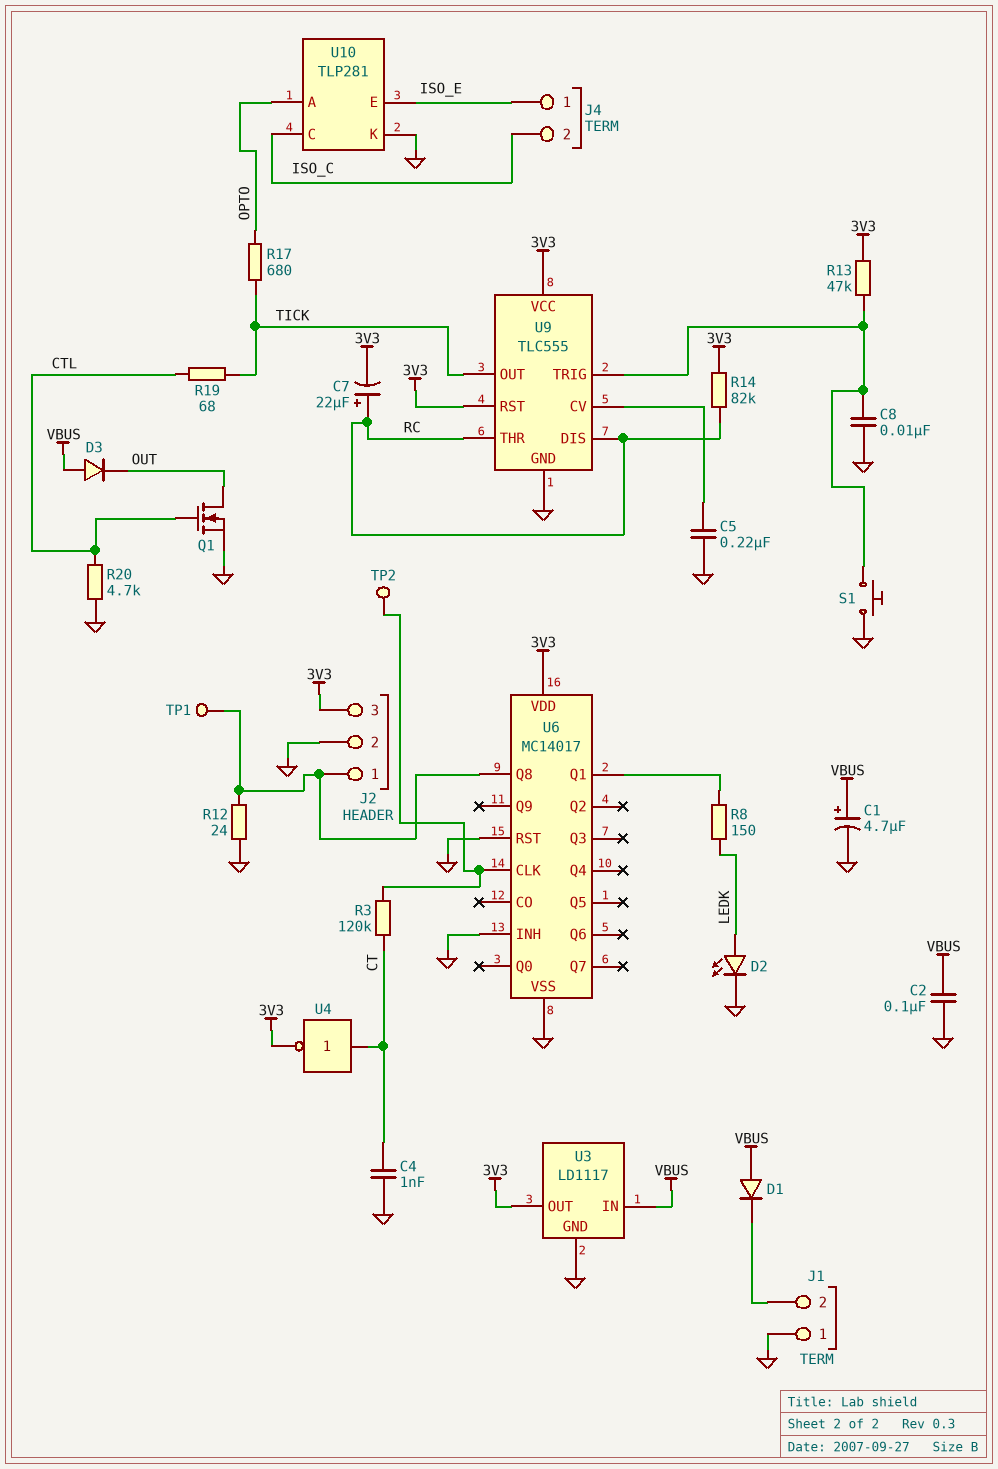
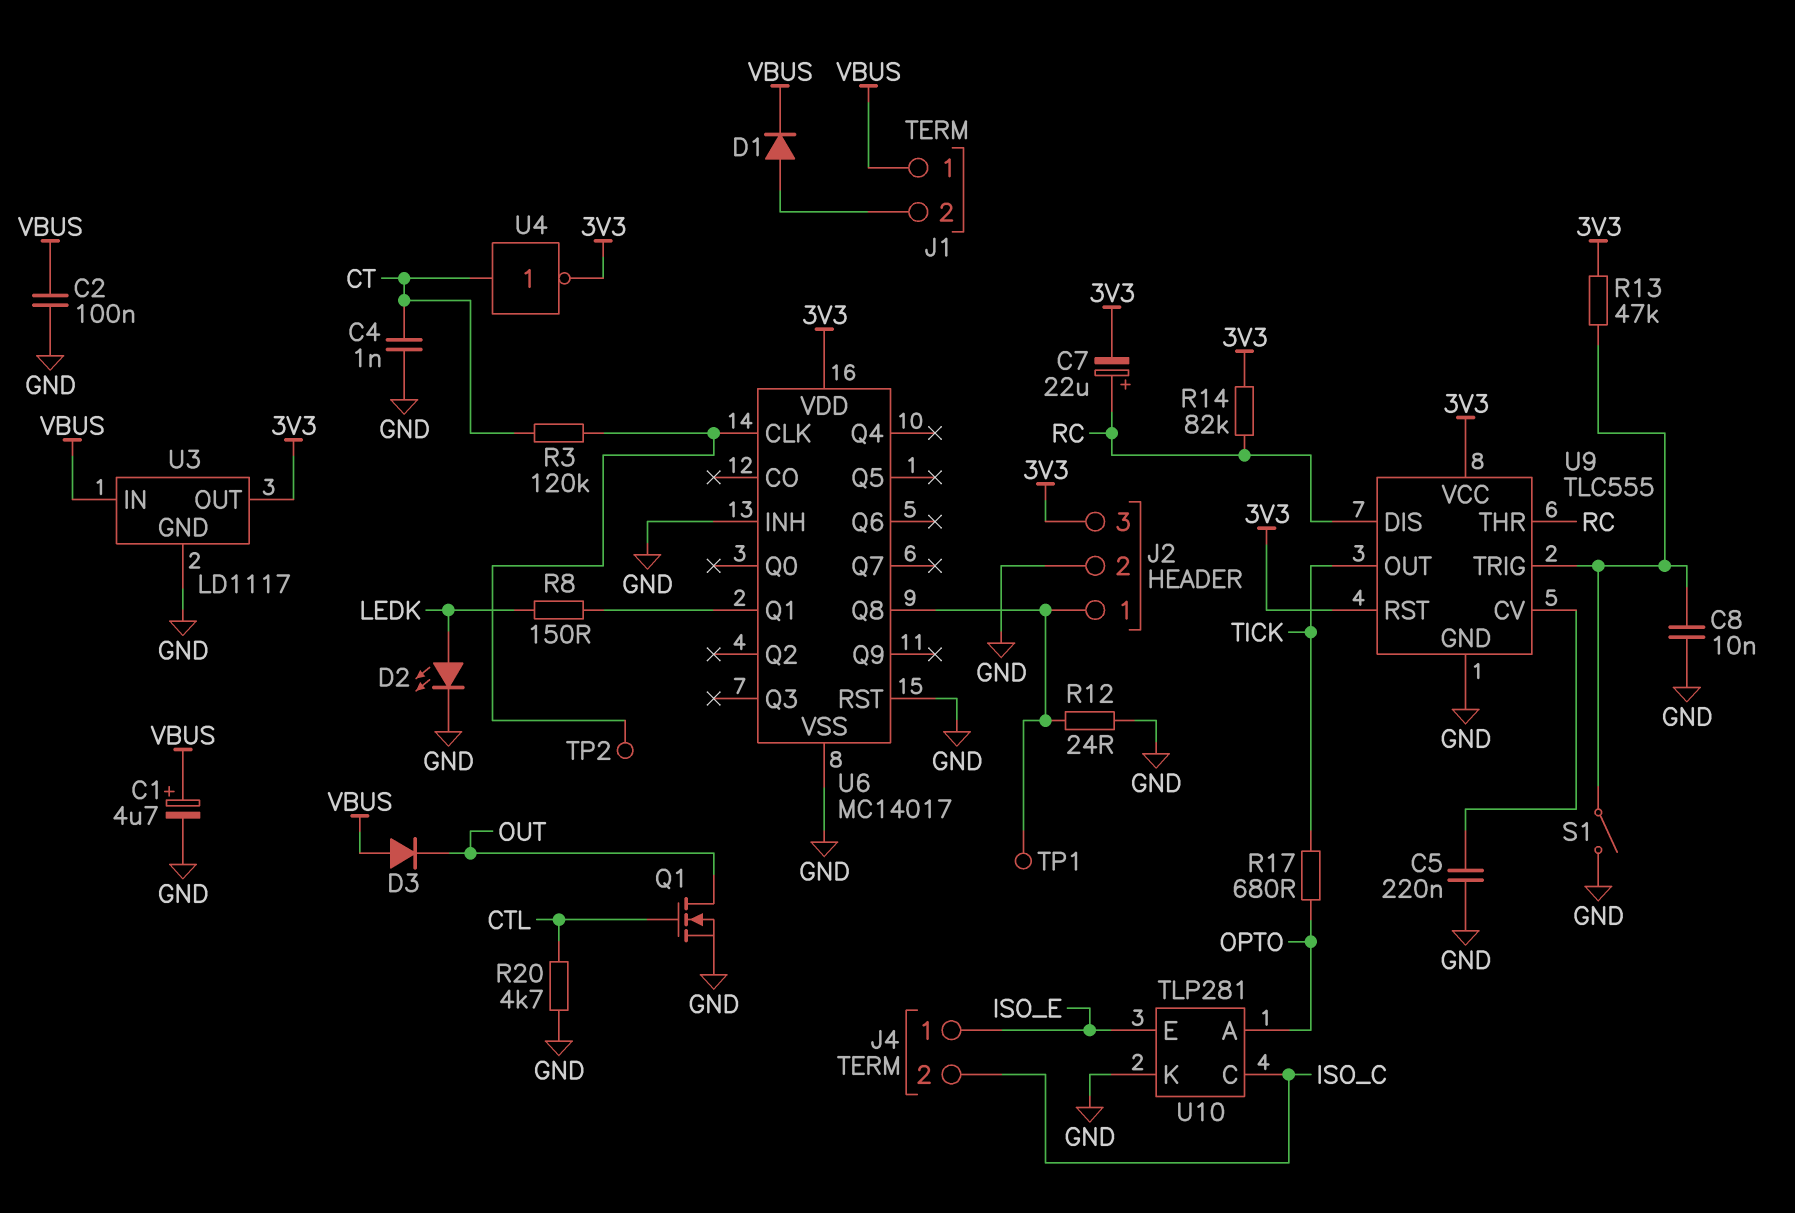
D1: diode (A VBUS, K J1/2) -> diode (A J1/2, K VBUS)
J1 pin 1: GND -> VBUS
R19: 68 (CTL, TICK) -> none
S1: button (GND, U9/TRIG) -> switch (GND, U9/TRIG)

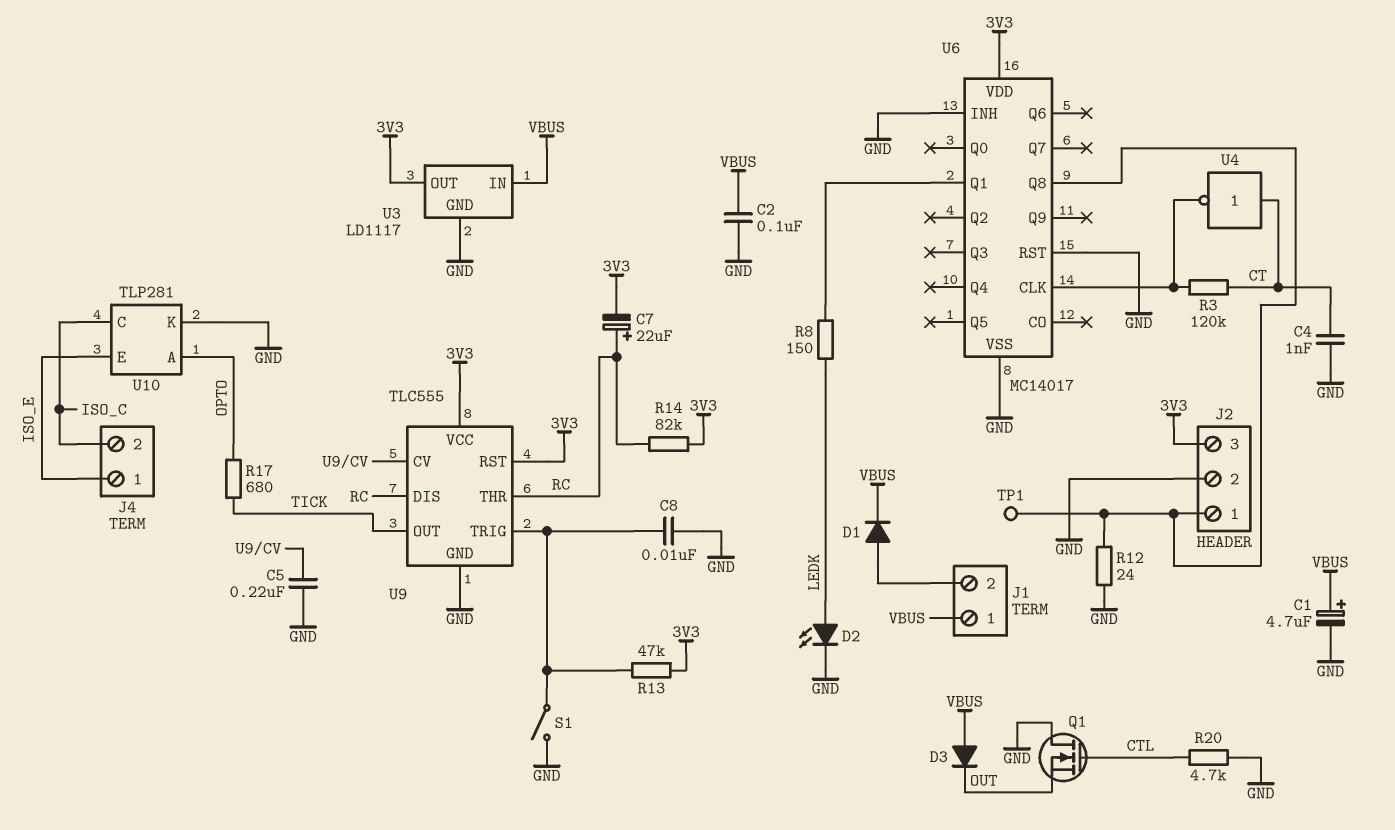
Q1: NMOS (G CTL, D OUT, S GND) -> NMOS (G CTL, D GND, S OUT)
TP2: test point (U6/CLK) -> none
U4: NOT (in CT, out 3V3) -> NOT (in CT, out U6/CLK)

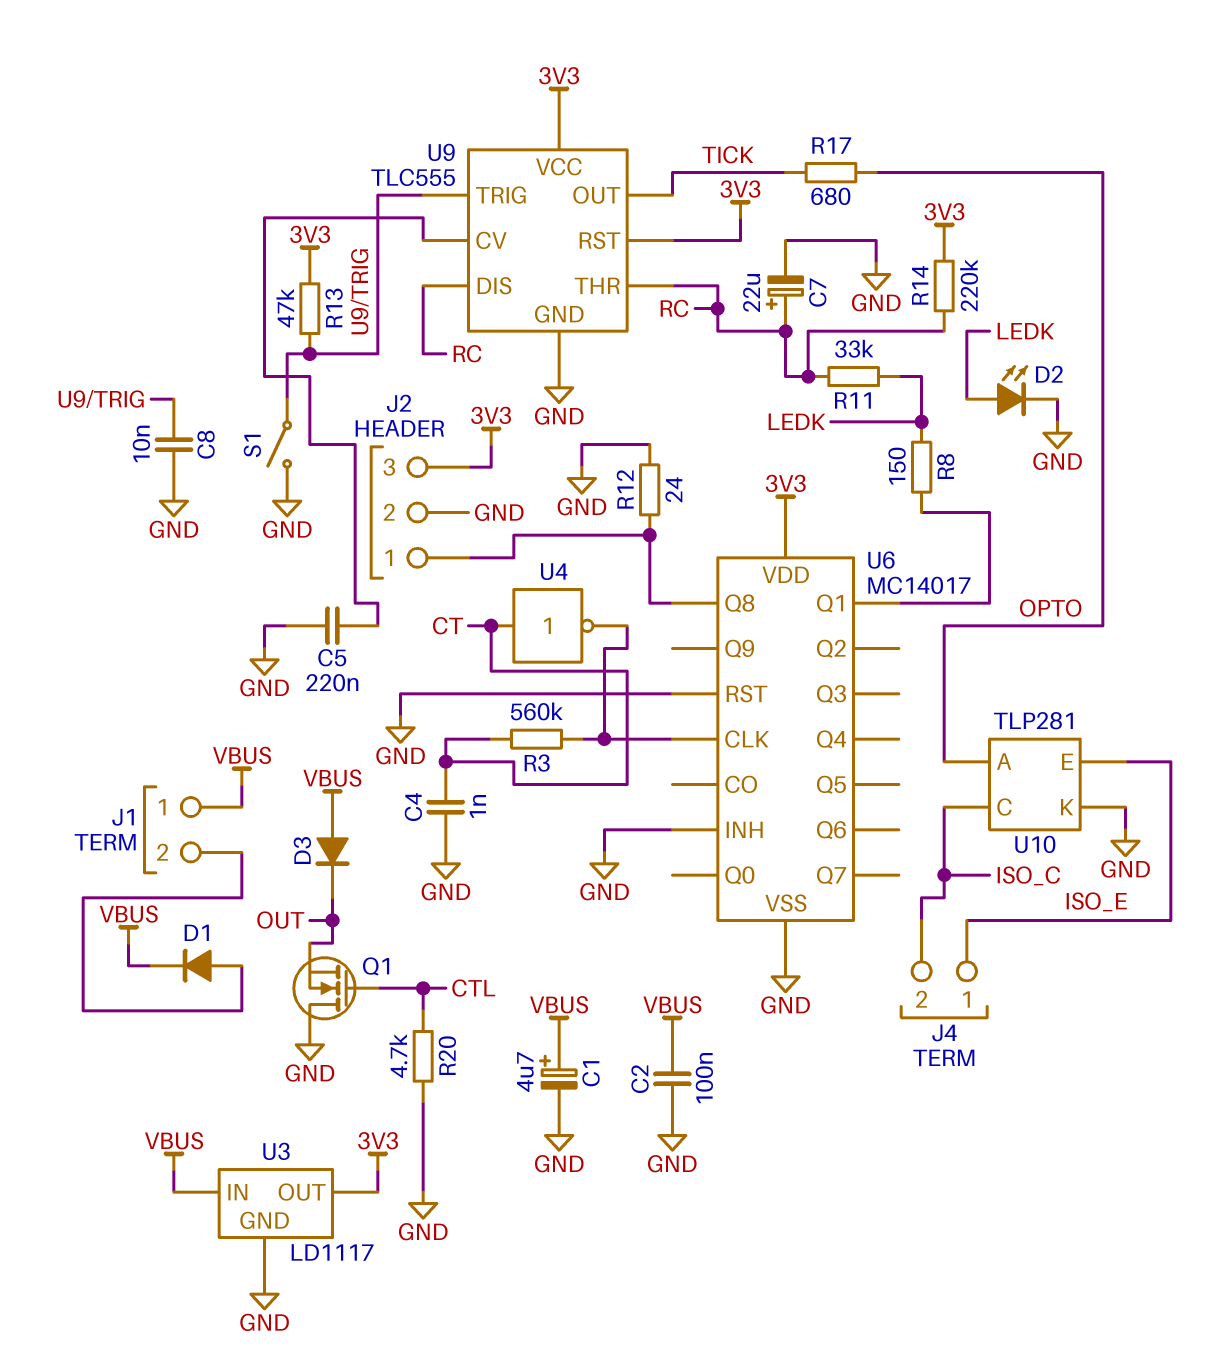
C7: 22uF (plus RC, minus 3V3) -> 22uF (plus RC, minus GND)
R3: 120k (CT, U6/CLK) -> 560k (CT, U6/CLK)
R11: none -> 33k (LEDK, RC)
R14: 82k (3V3, RC) -> 220k (3V3, RC)
TP1: test point (J2/1) -> none

